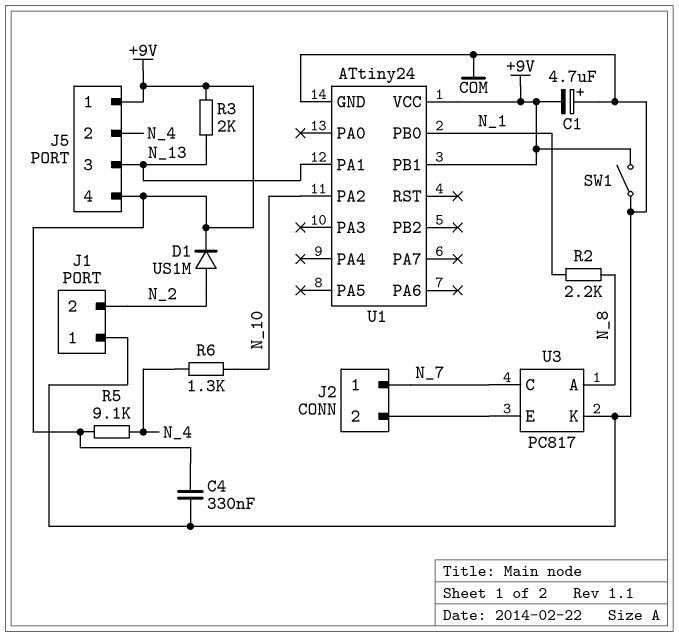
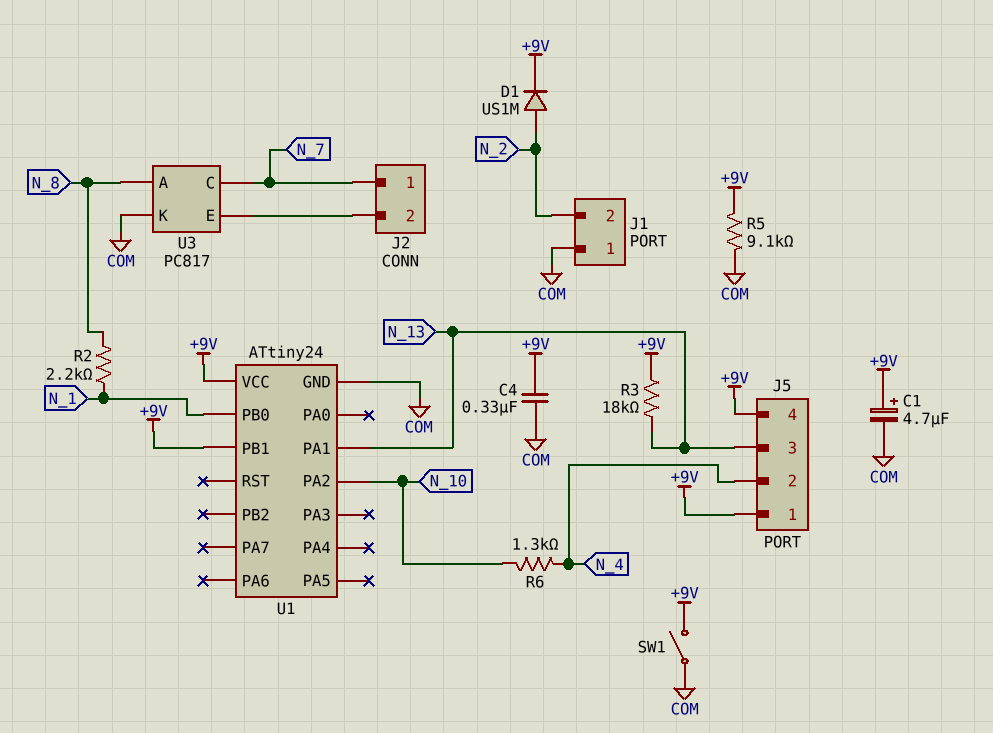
C1: 4.7uF (plus COM, minus +9V) -> 4.7uF (plus +9V, minus COM)
R3: 2k (+9V, N_13) -> 18k (+9V, N_13)
R5: 9.1k (+9V, N_4) -> 9.1k (+9V, COM)

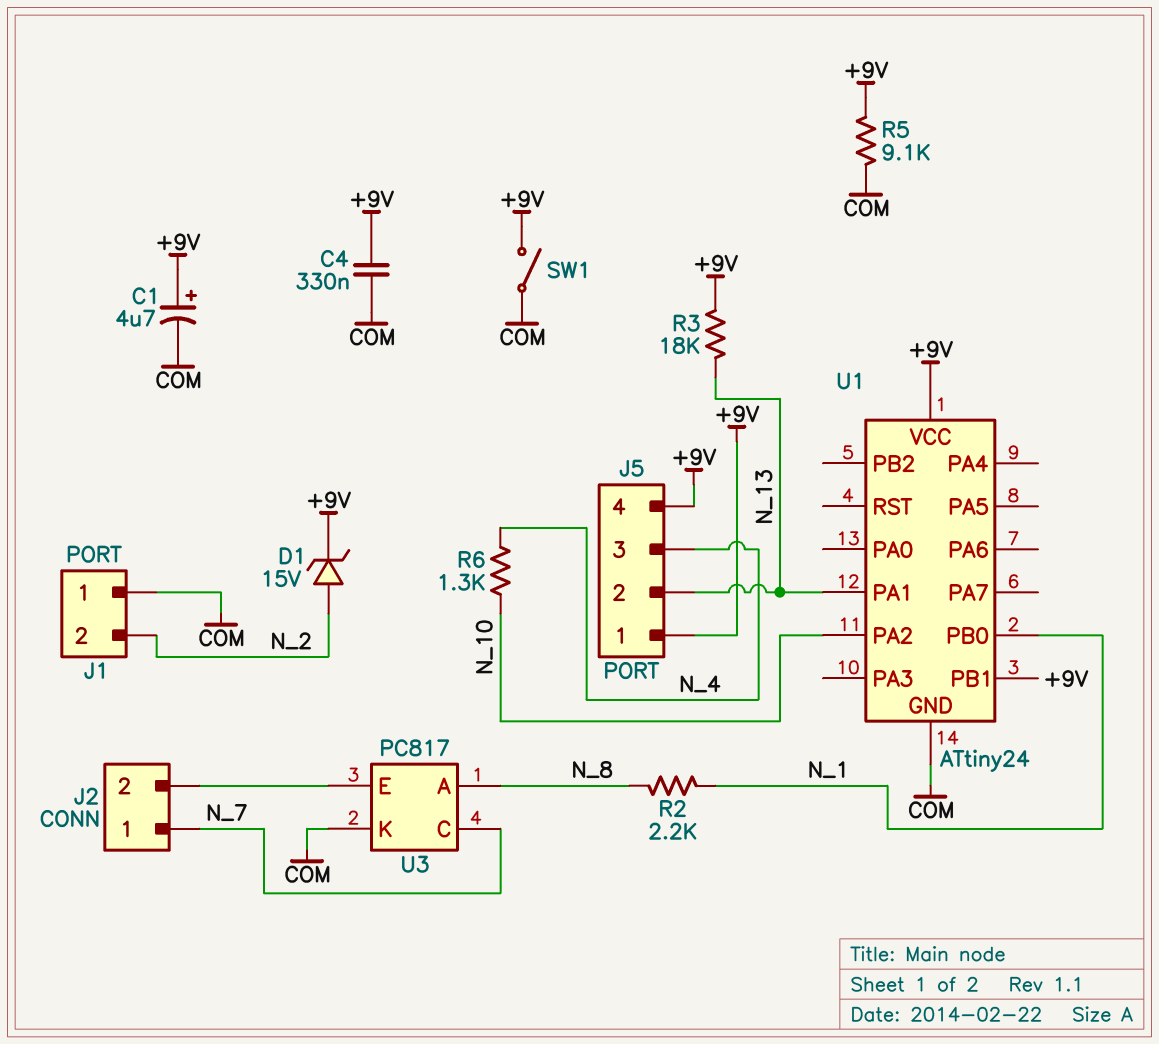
D1: diode US1M (A N_2, K +9V) -> zener 15V (A N_2, K +9V)
J5 pin 2: N_4 -> N_13
J5 pin 3: N_13 -> N_4

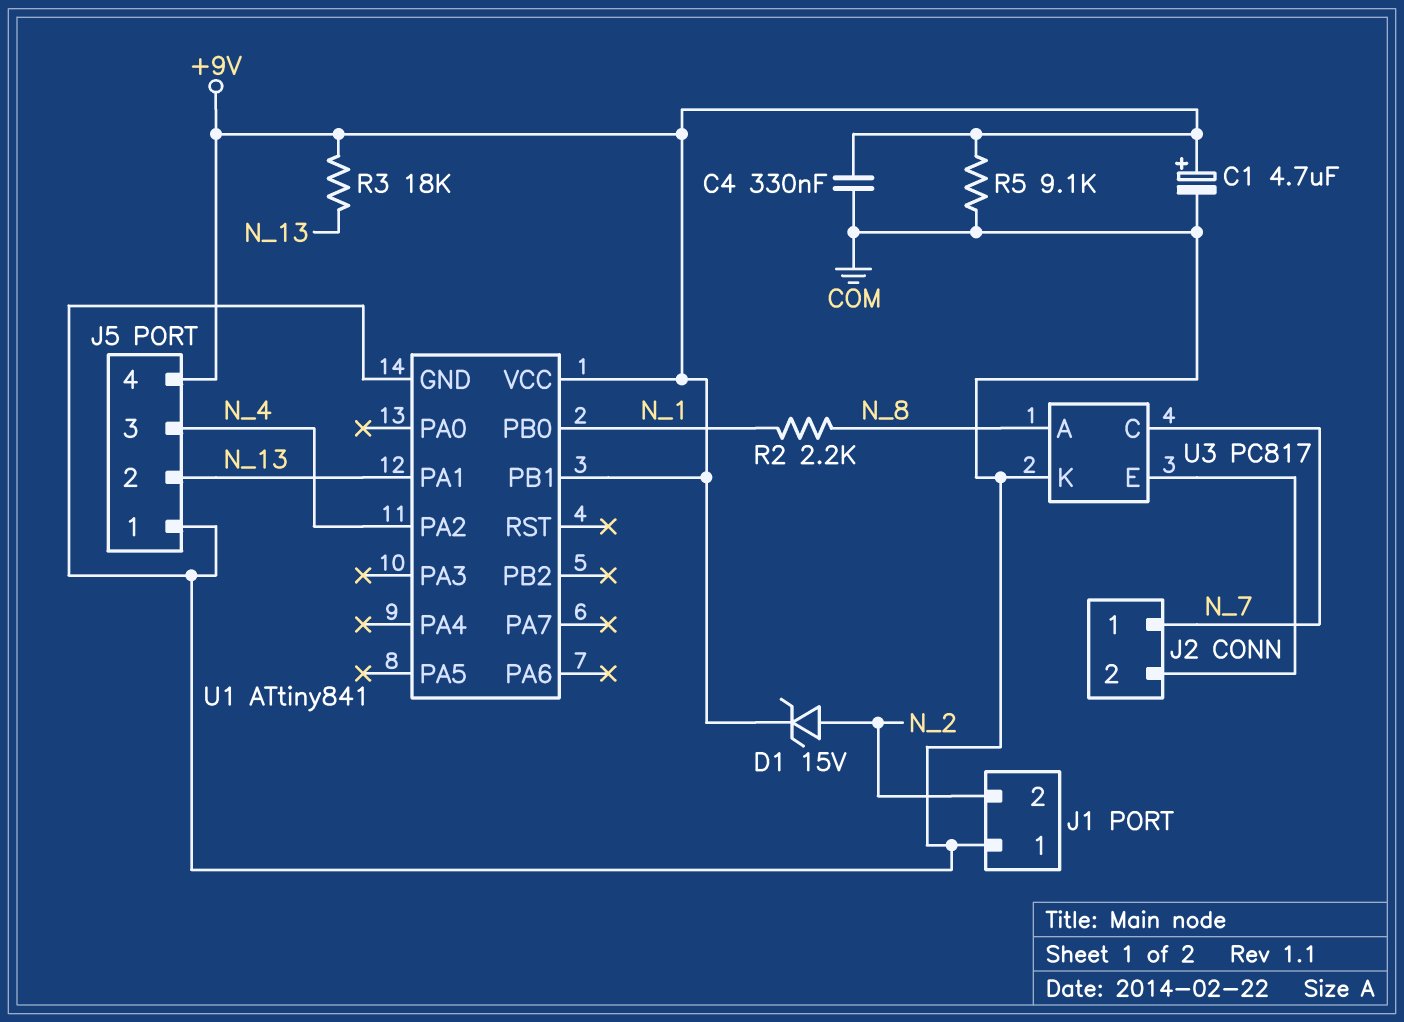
J5 pin 1: +9V -> COM
R6: 1.3k (N_4, N_10) -> none
SW1: switch (+9V, COM) -> none
U1: ATtiny24 -> ATtiny841
U1 pin PA2: N_10 -> N_4

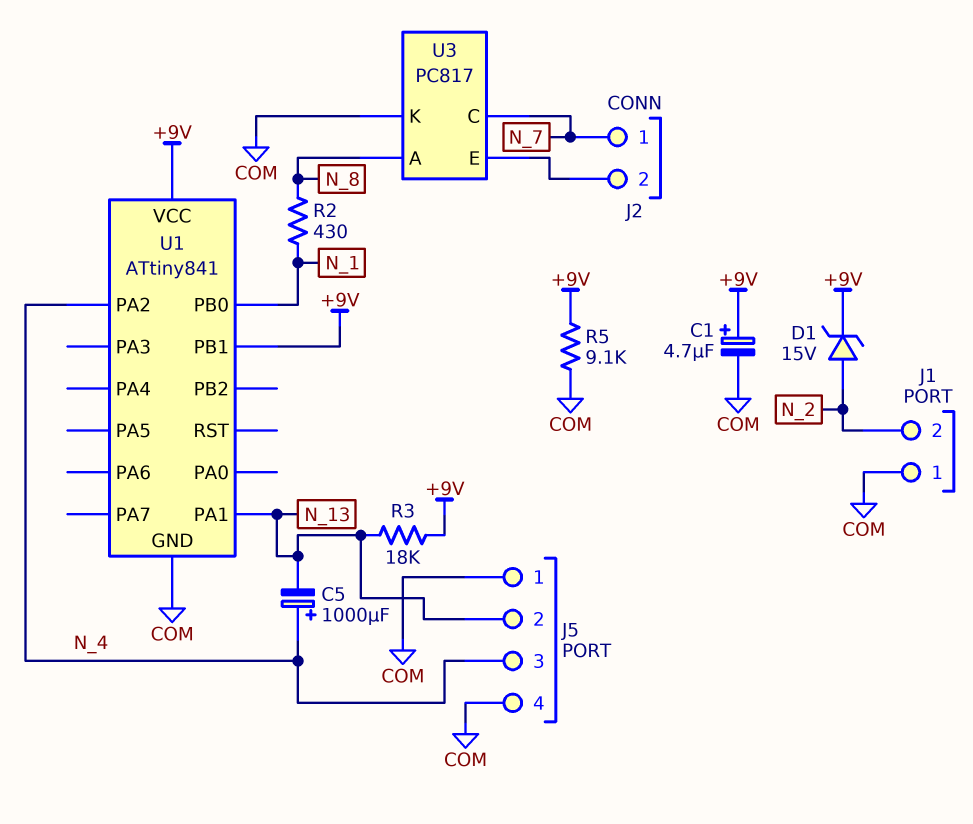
C4: 330nF (+9V, COM) -> none
C5: none -> 1000uF (plus N_4, minus N_13)
J5 pin 4: +9V -> COM
R2: 2.2k (N_1, N_8) -> 430 (N_1, N_8)

